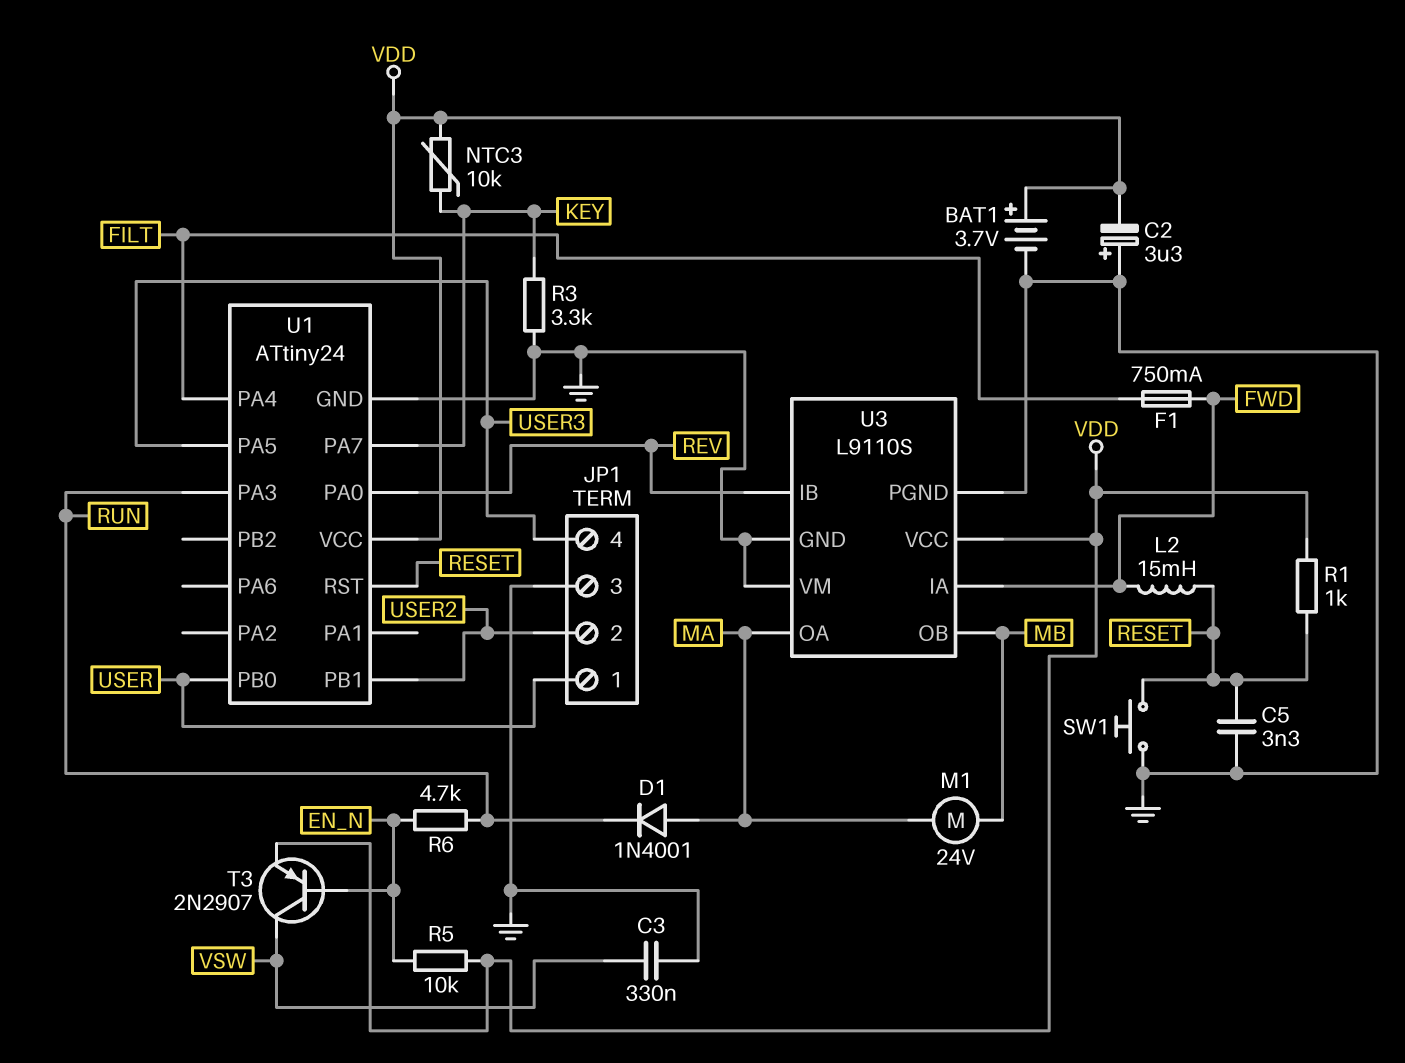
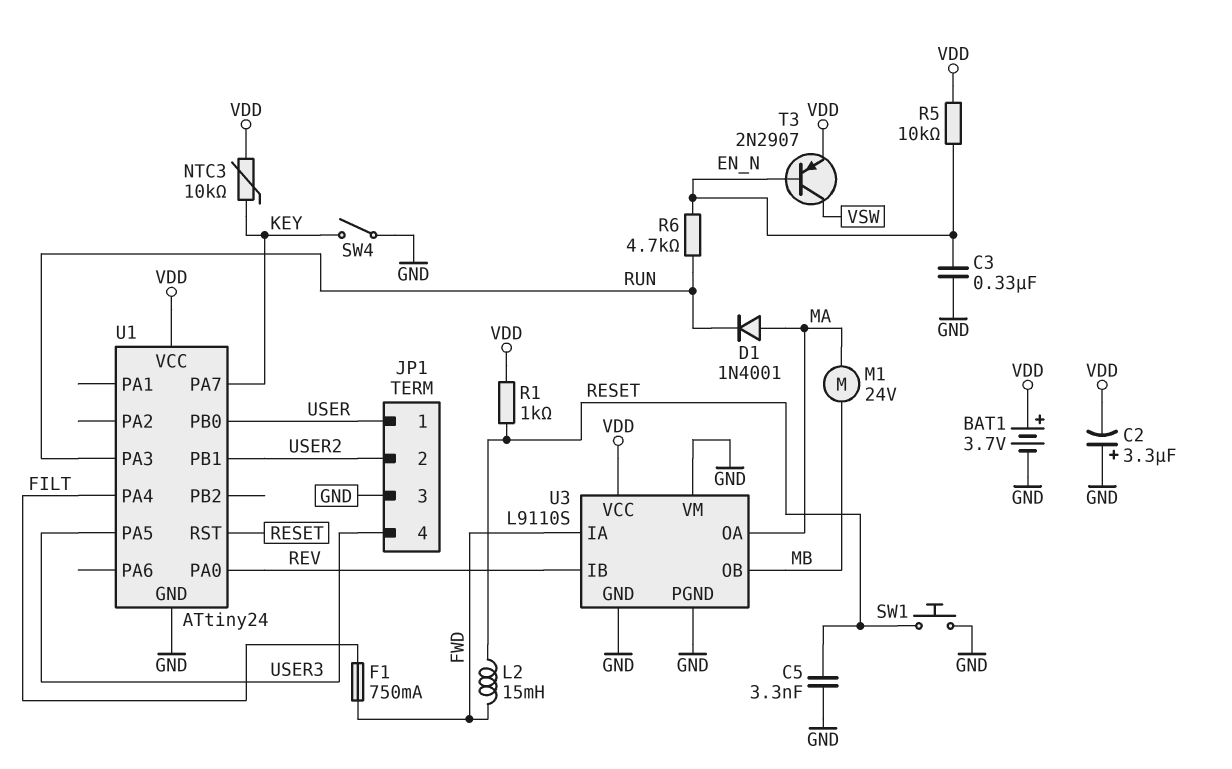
C3: 330nF (GND, VSW) -> 330nF (EN_N, GND)
R3: 3.3k (GND, KEY) -> none
SW4: none -> switch (GND, KEY)

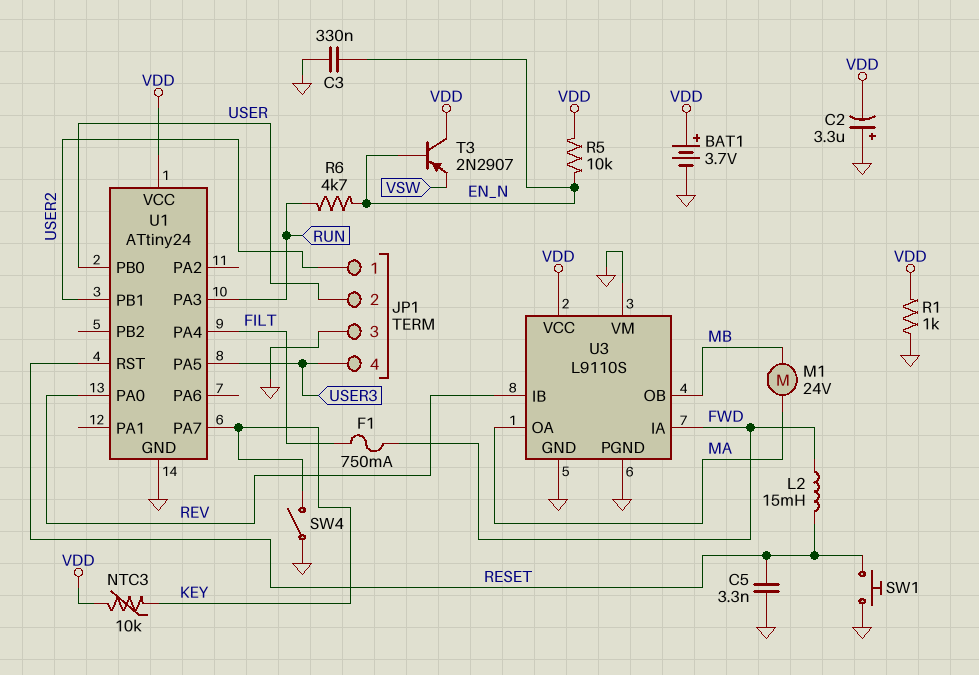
D1: diode 1N4001 (A MA, K RUN) -> none
JP1 pin 1: USER -> USER2
JP1 pin 2: USER2 -> USER
R1: 1k (RESET, VDD) -> 1k (GND, VDD)
T3: PNP 2N2907 (B EN_N, C VSW, E VDD) -> PNP 2N2907 (B EN_N, C VDD, E VSW)

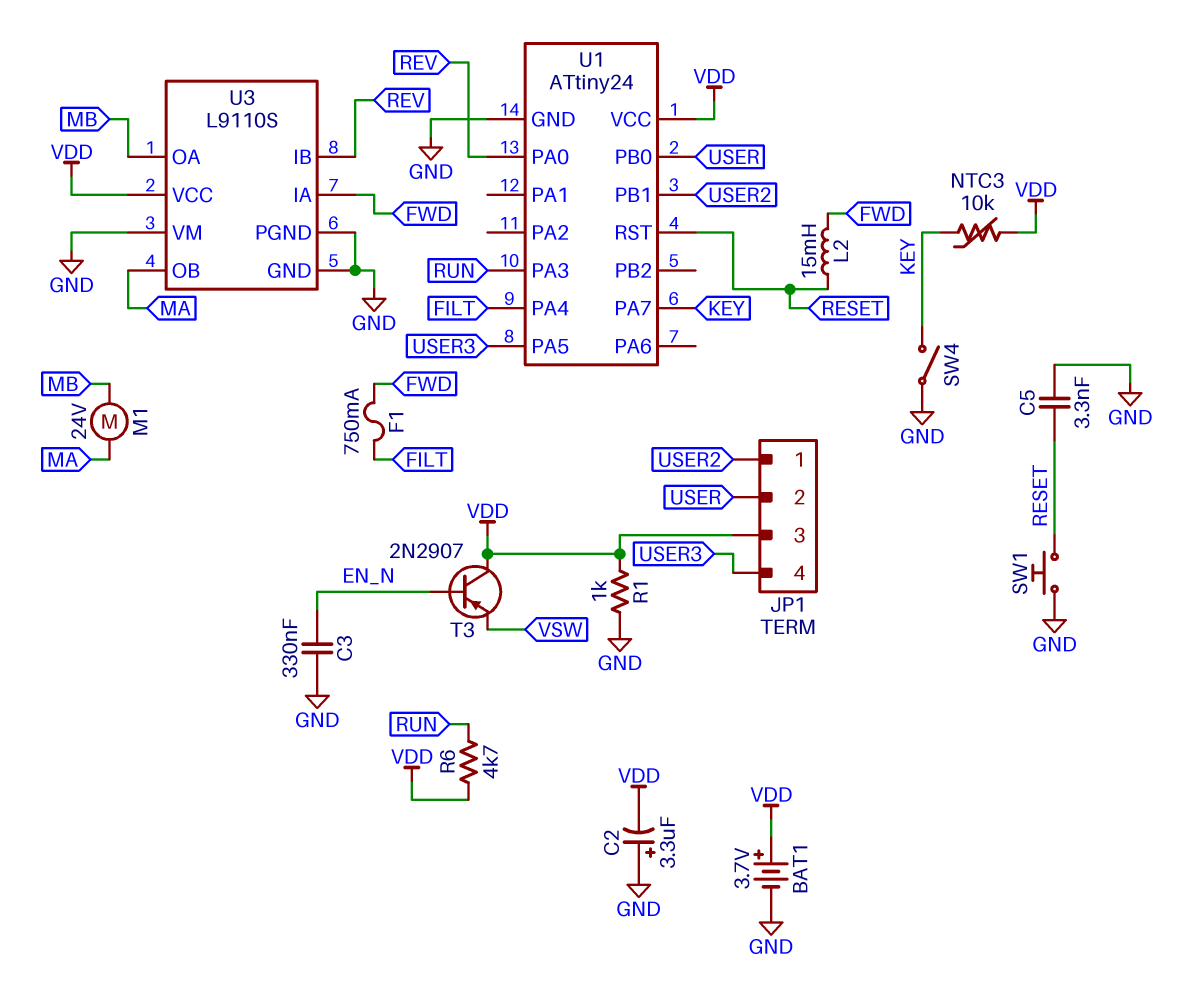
JP1 pin 3: GND -> VDD
R5: 10k (EN_N, VDD) -> none
R6: 4.7k (EN_N, RUN) -> 4.7k (RUN, VDD)
U3 pin OA: MA -> MB
U3 pin OB: MB -> MA

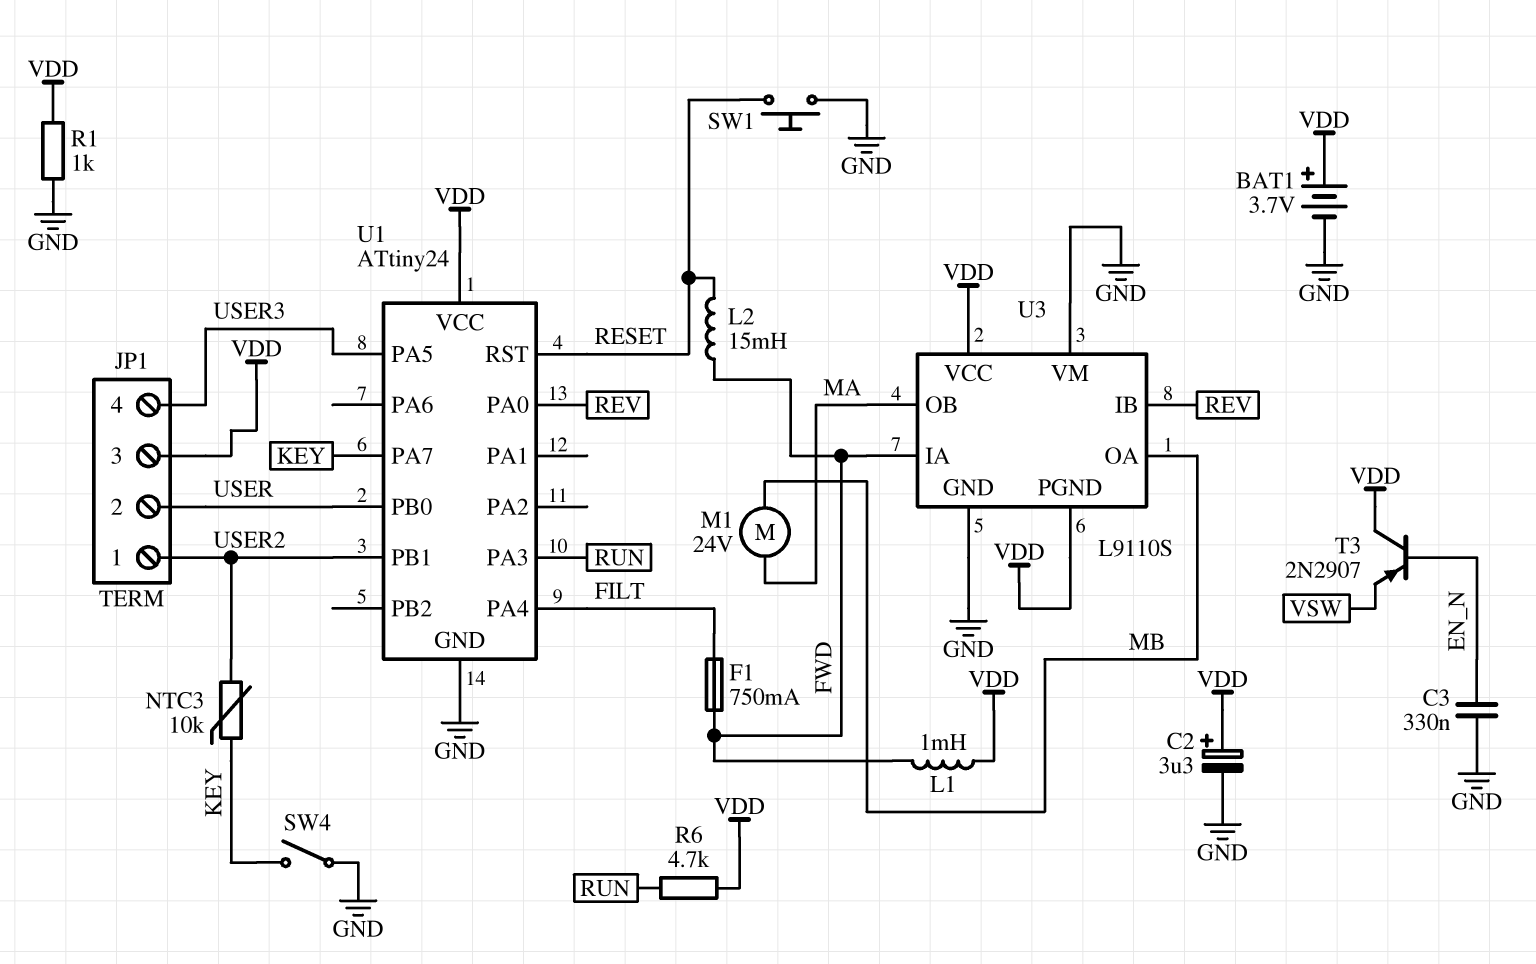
C2: 3.3uF (plus GND, minus VDD) -> 3.3uF (plus VDD, minus GND)
C5: 3.3nF (GND, RESET) -> none
L1: none -> 1mH (FWD, VDD)
NTC3: 10k (KEY, VDD) -> 10k (KEY, USER2)
U3 pin PGND: GND -> VDD

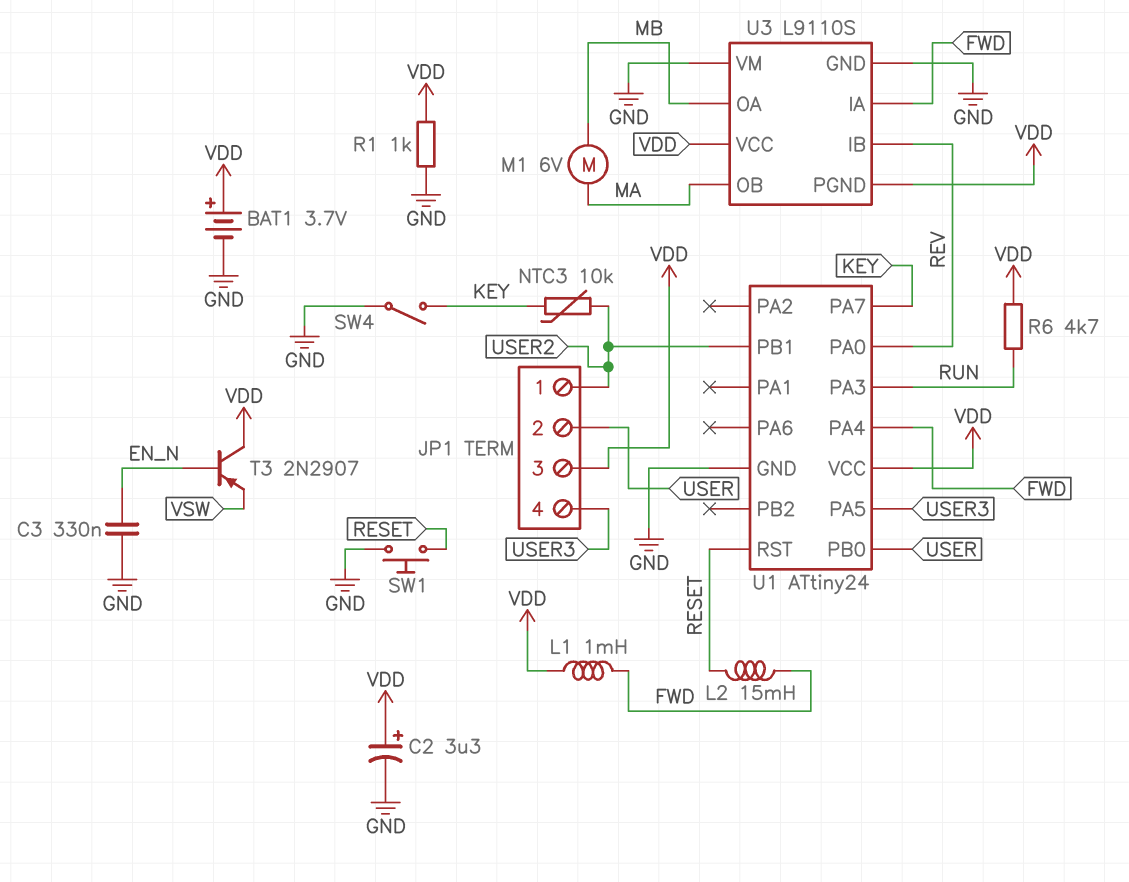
F1: 750mA (FILT, FWD) -> none
M1: motor 24V (MA, MB) -> motor 6V (MA, MB)
U1 pin PA4: FILT -> FWD

